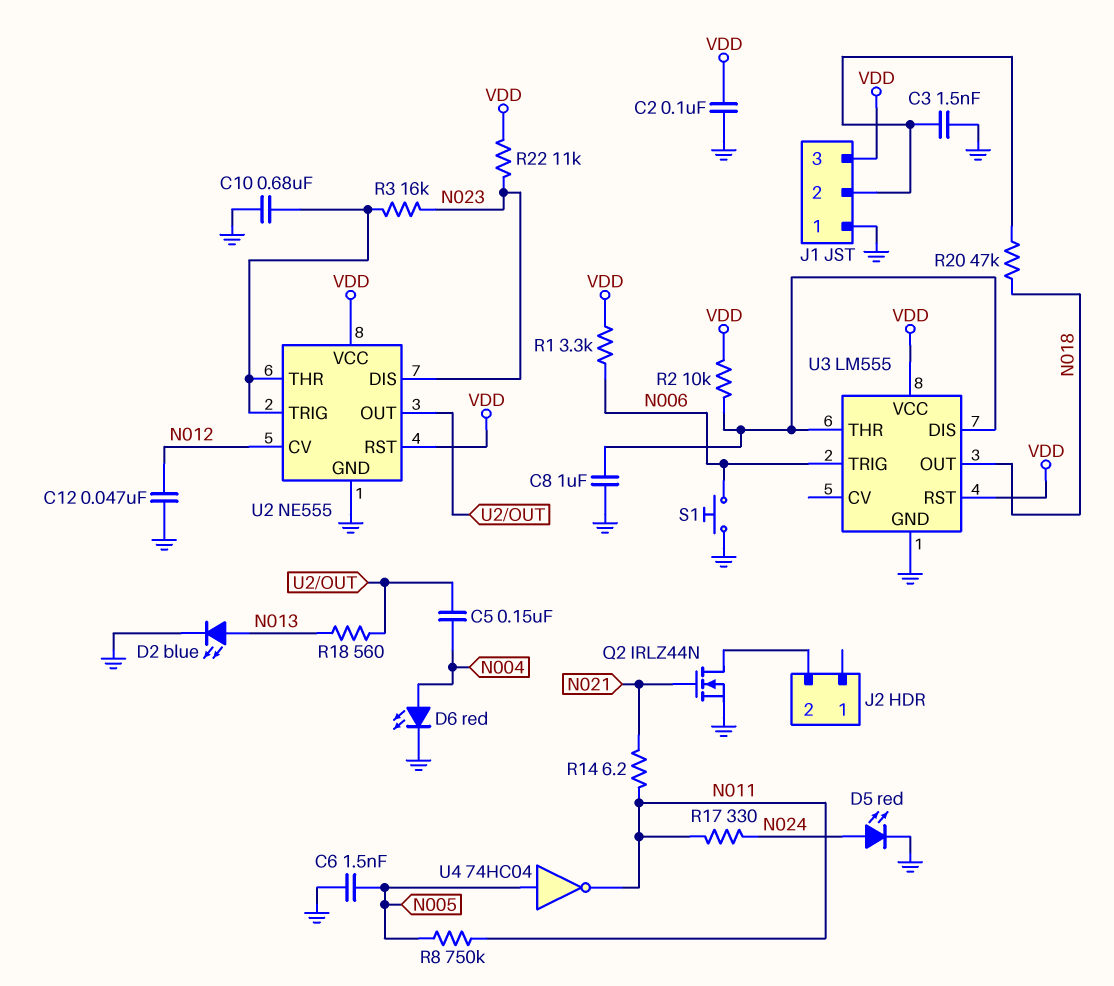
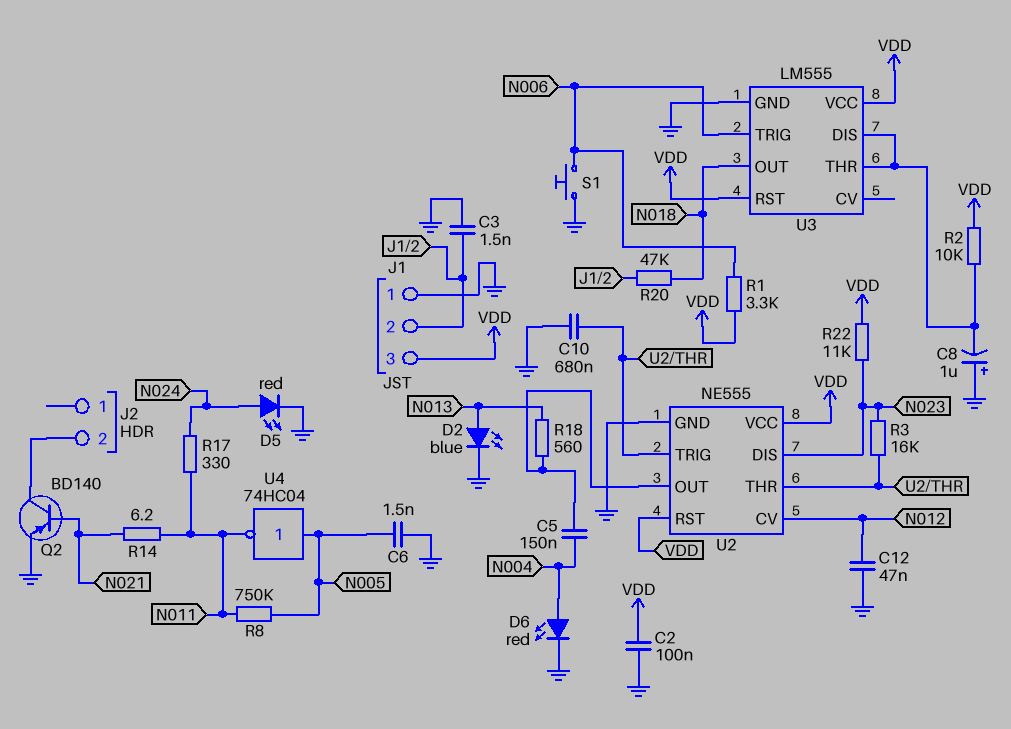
C8: 1uF (GND, U3/DIS) -> 1uF (plus GND, minus U3/DIS)
Q2: NMOS IRLZ44N (G N021, D J2/2, S GND) -> PNP BD140 (B N021, C J2/2, E GND)

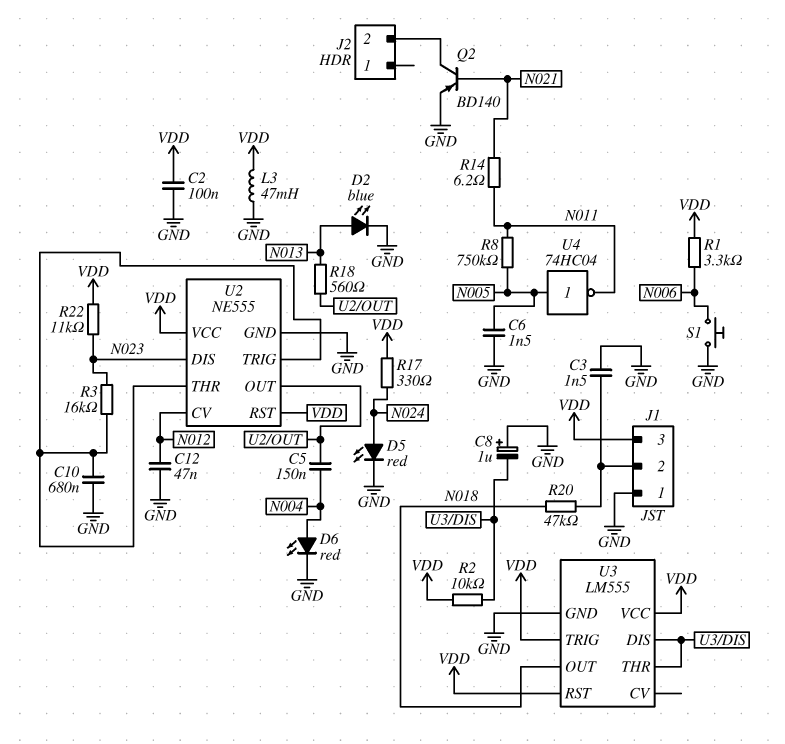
L3: none -> 47mH (GND, VDD)
R17: 330 (N011, N024) -> 330 (N024, VDD)
U3 pin TRIG: N006 -> VDD

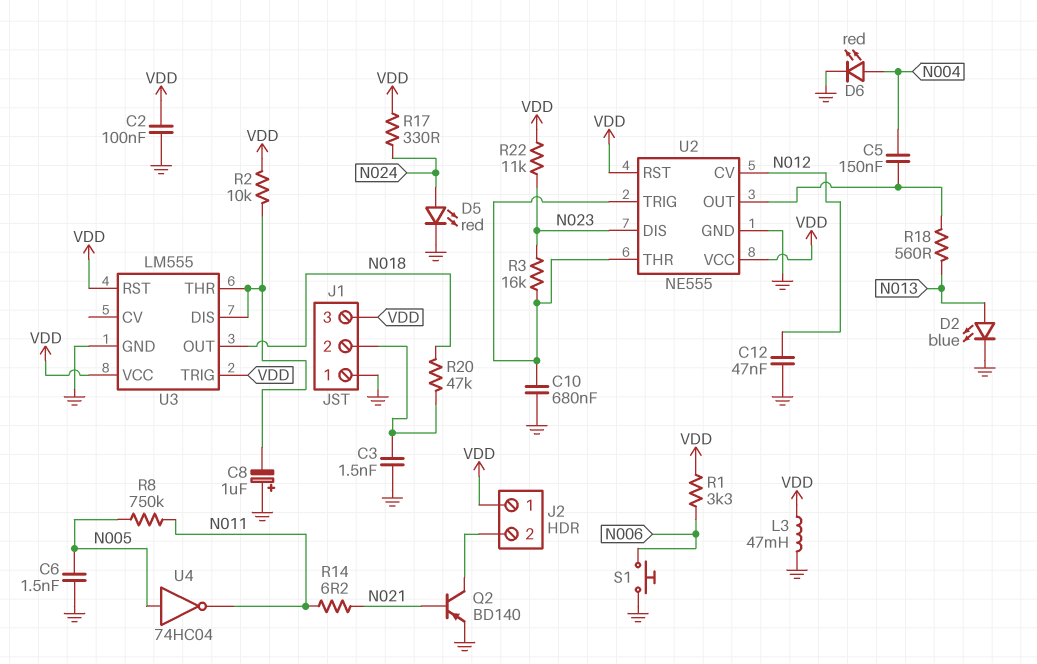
J2 pin 1: none -> VDD

